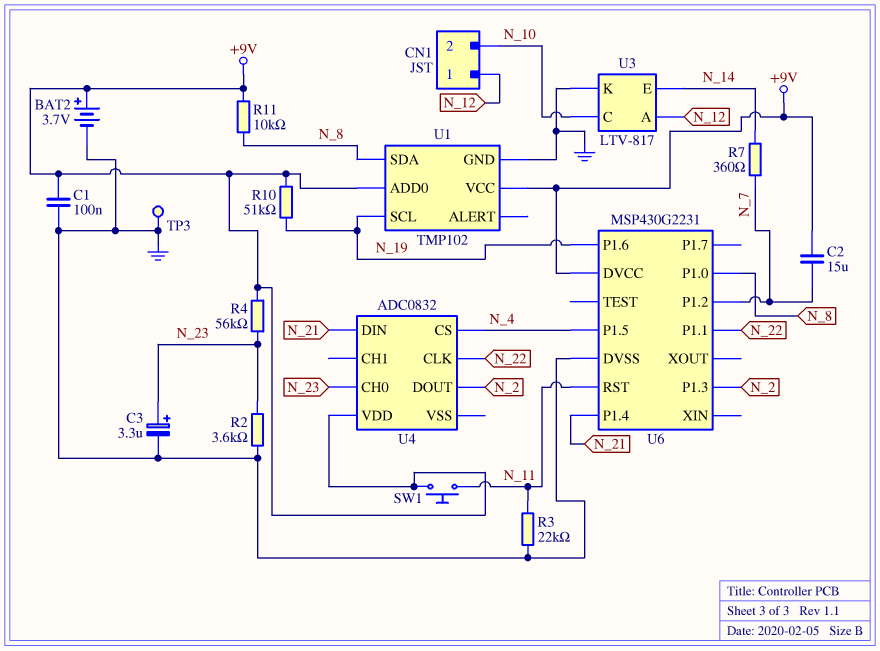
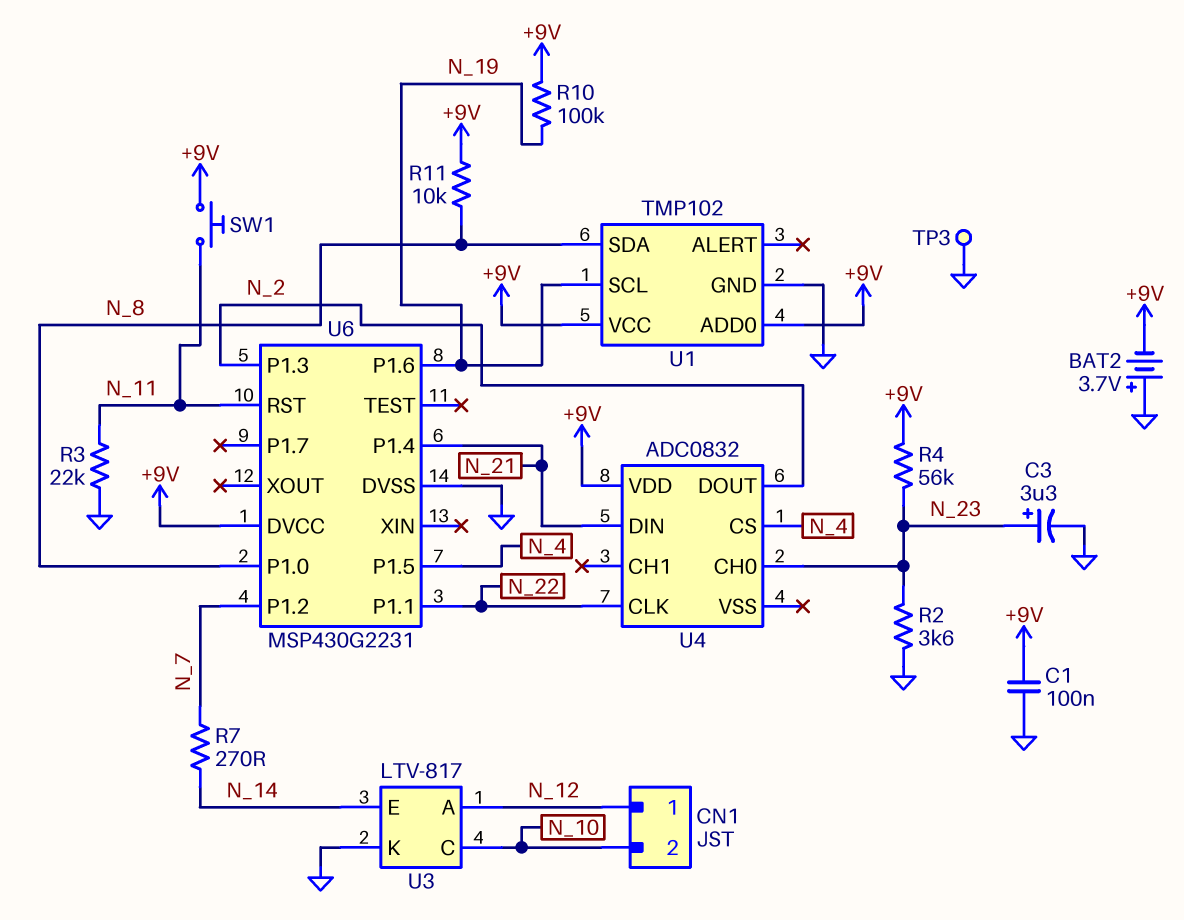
BAT2: 3.7V (plus +9V, minus GND) -> 3.7V (plus GND, minus +9V)
C2: 15uF (+9V, N_7) -> none
R7: 360 (N_7, N_14) -> 270 (N_7, N_14)
R10: 51k (+9V, N_19) -> 100k (+9V, N_19)

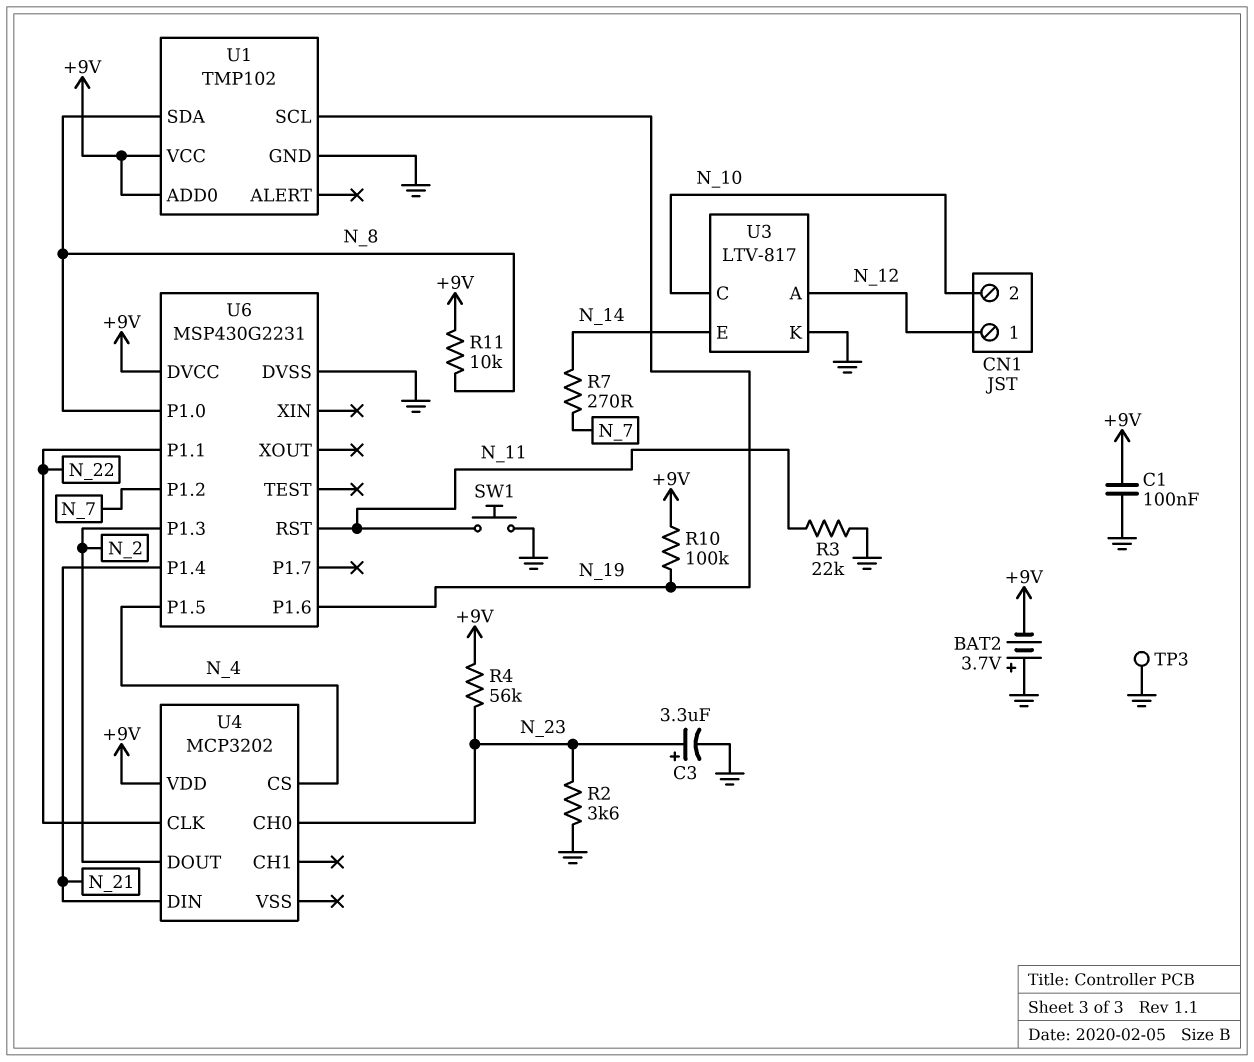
SW1: button (+9V, N_11) -> button (GND, N_11)
U4: ADC0832 -> MCP3202

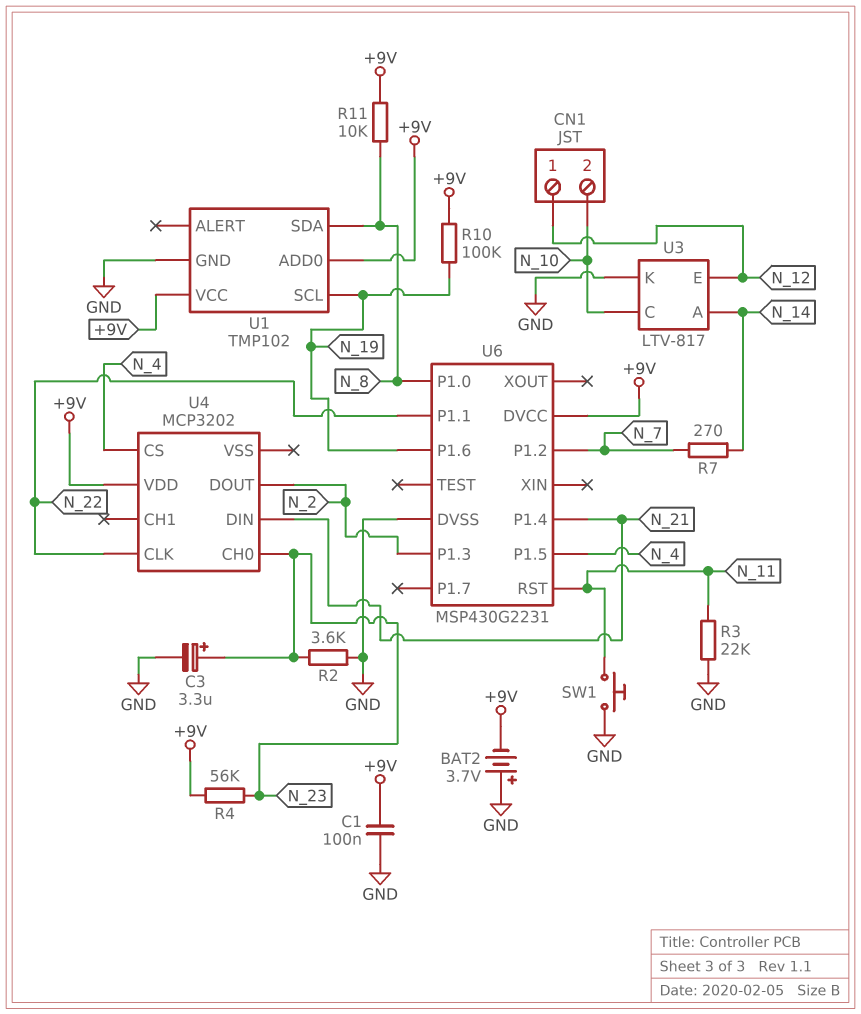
TP3: test point (GND) -> none
U3 pin A: N_12 -> N_14
U3 pin E: N_14 -> N_12

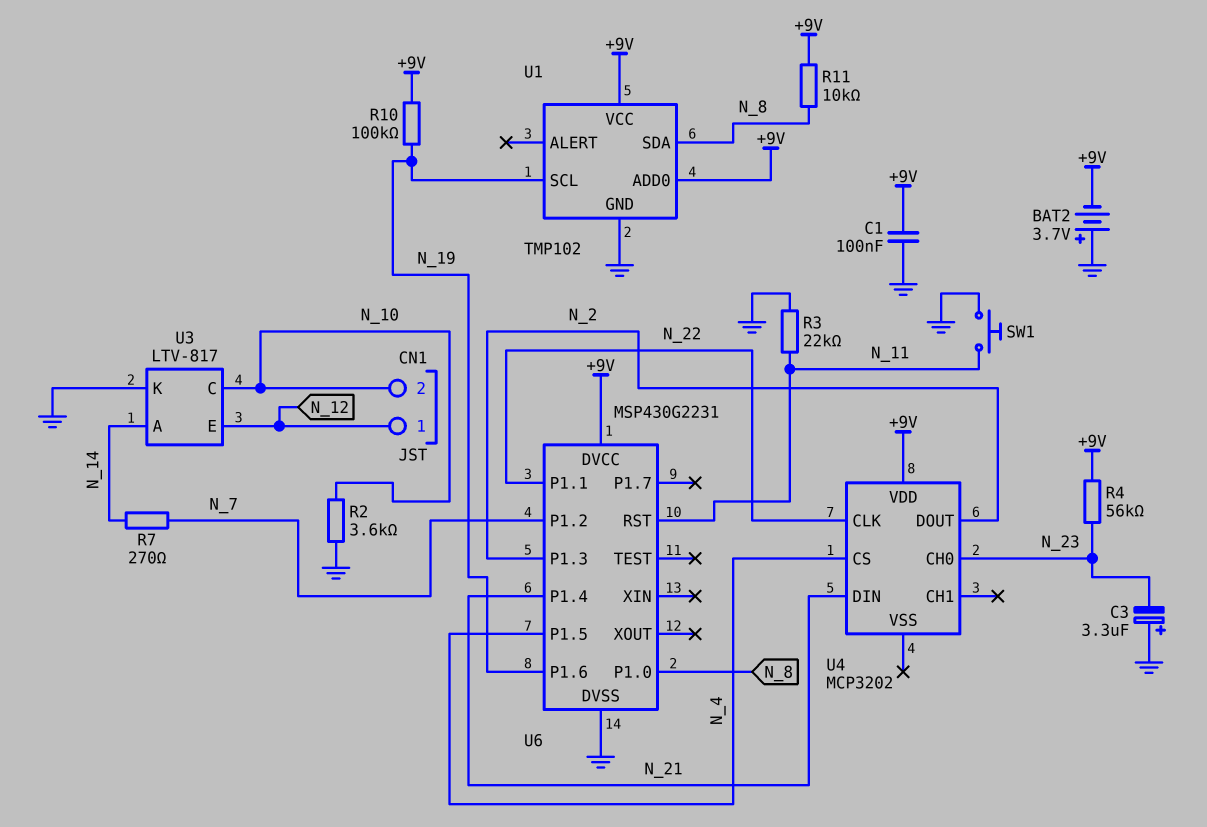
C3: 3.3uF (plus N_23, minus GND) -> 3.3uF (plus GND, minus N_23)
R2: 3.6k (GND, N_23) -> 3.6k (GND, N_10)

